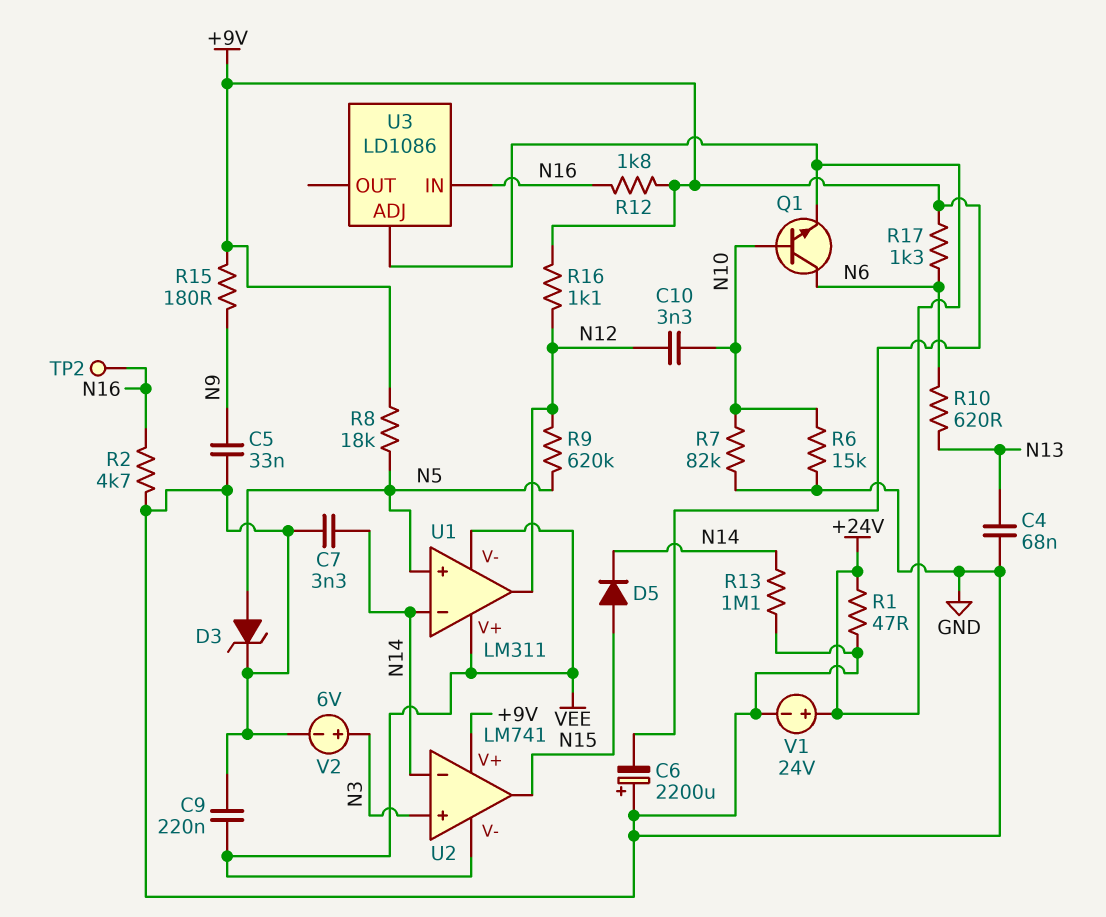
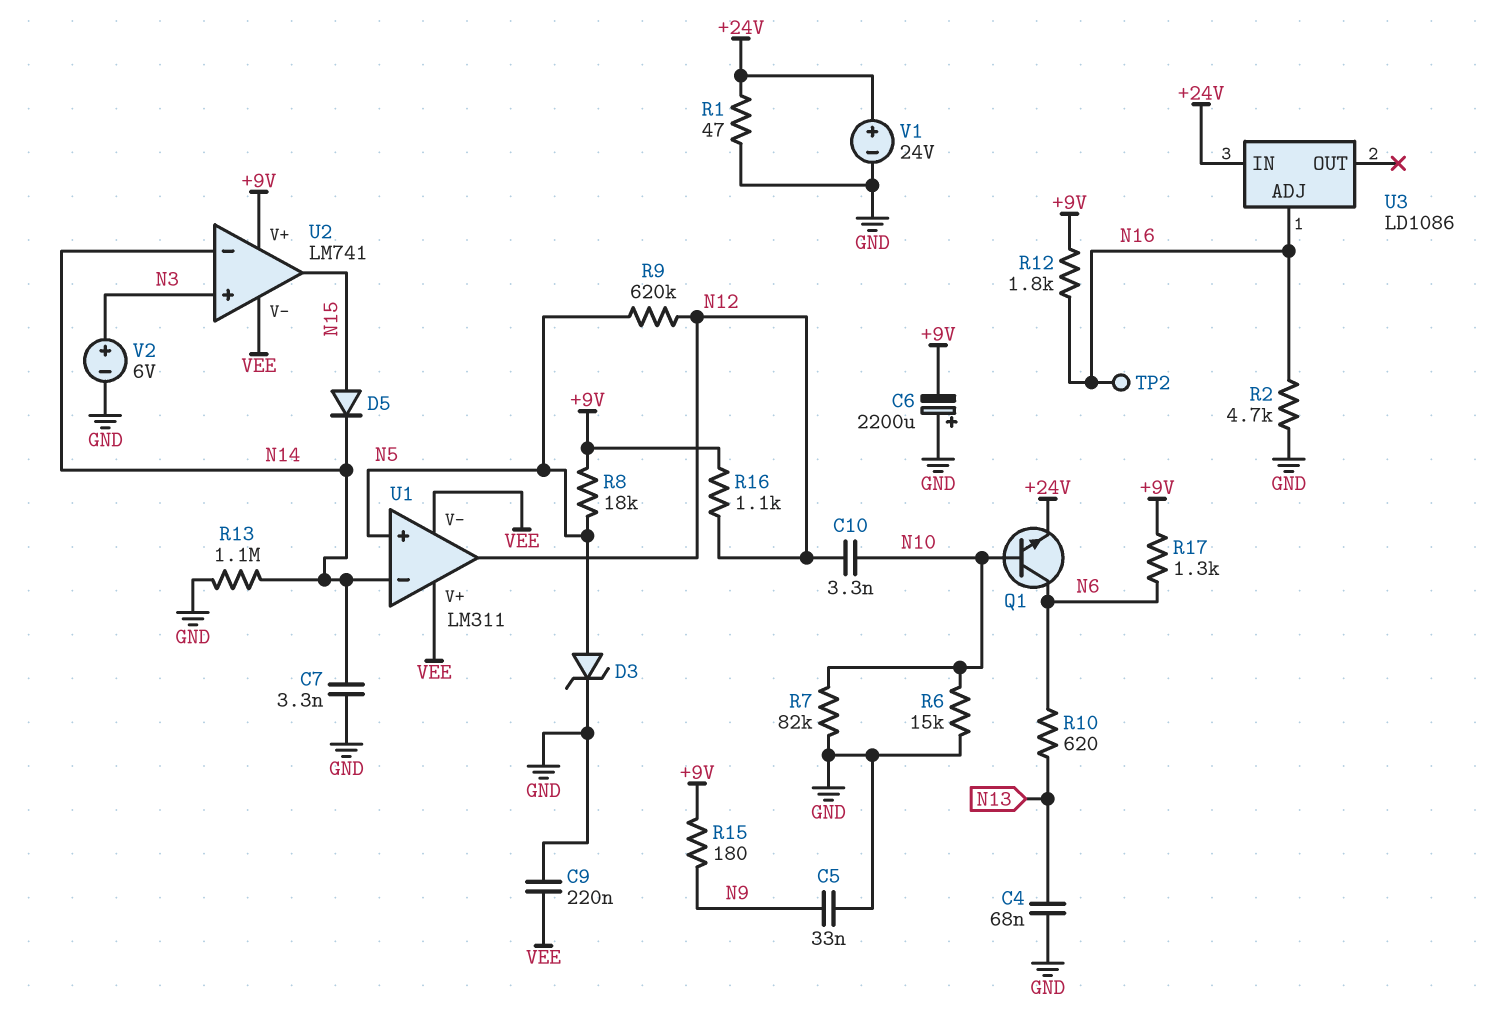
U3 pin ADJ: +24V -> N16
U3 pin IN: N16 -> +24V

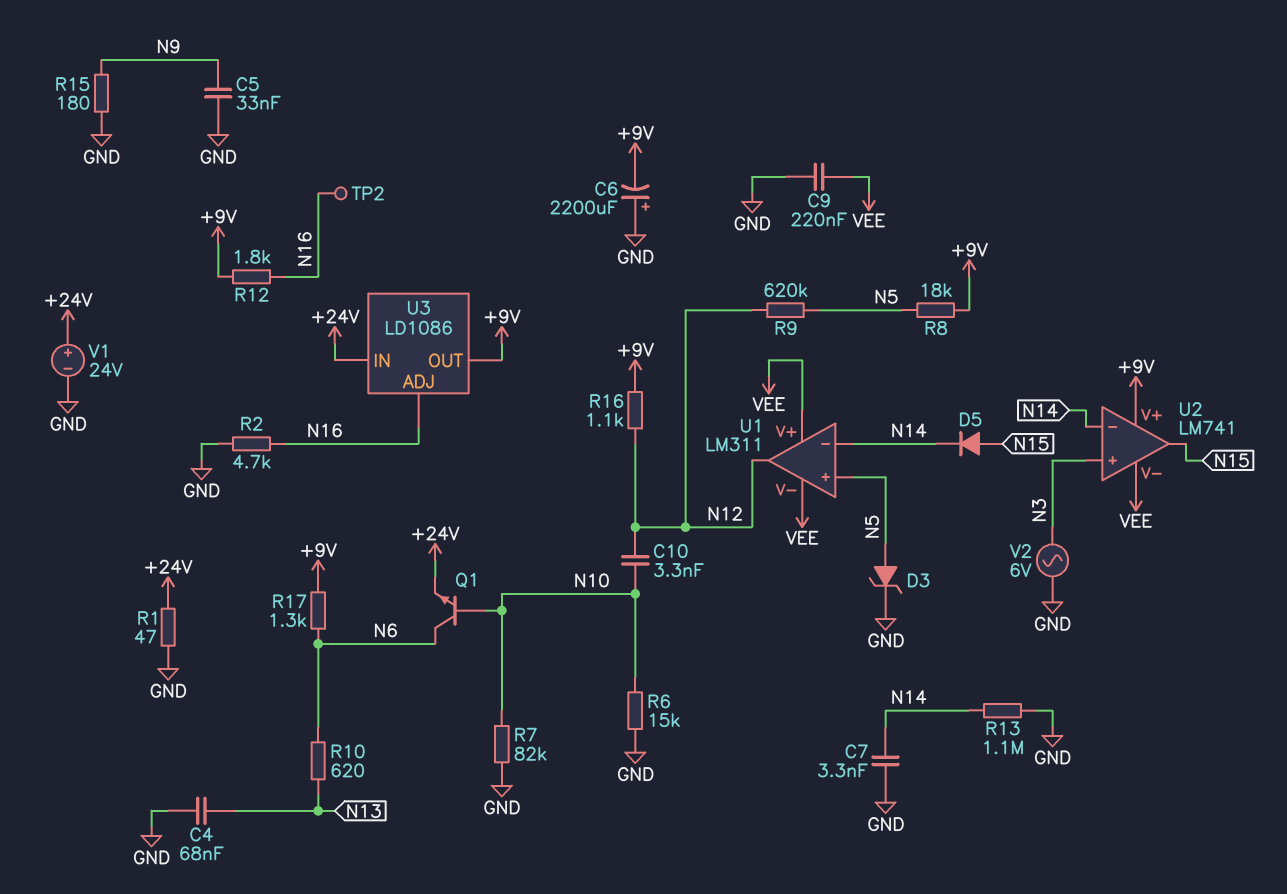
R15: 180 (+9V, N9) -> 180 (GND, N9)
U3 pin OUT: none -> +9V
V2: 6V (plus N3, minus GND) -> AC 6V (GND, N3)

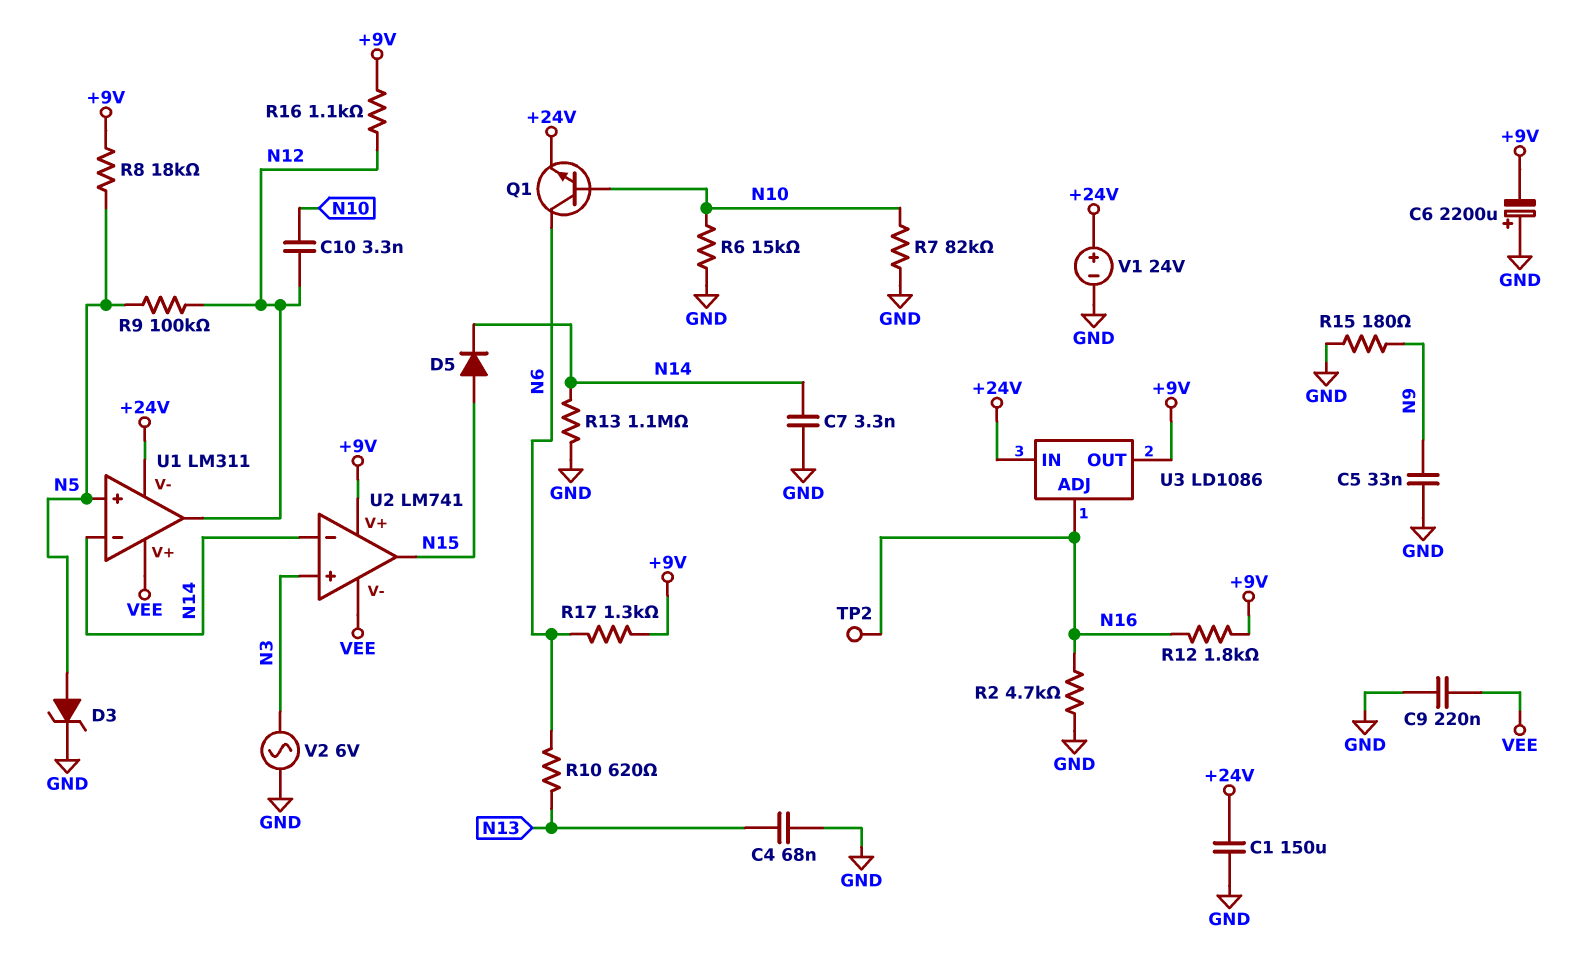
C1: none -> 150uF (+24V, GND)
R1: 47 (+24V, GND) -> none
R9: 620k (N5, N12) -> 100k (N5, N12)
U1 pin V-: VEE -> +24V

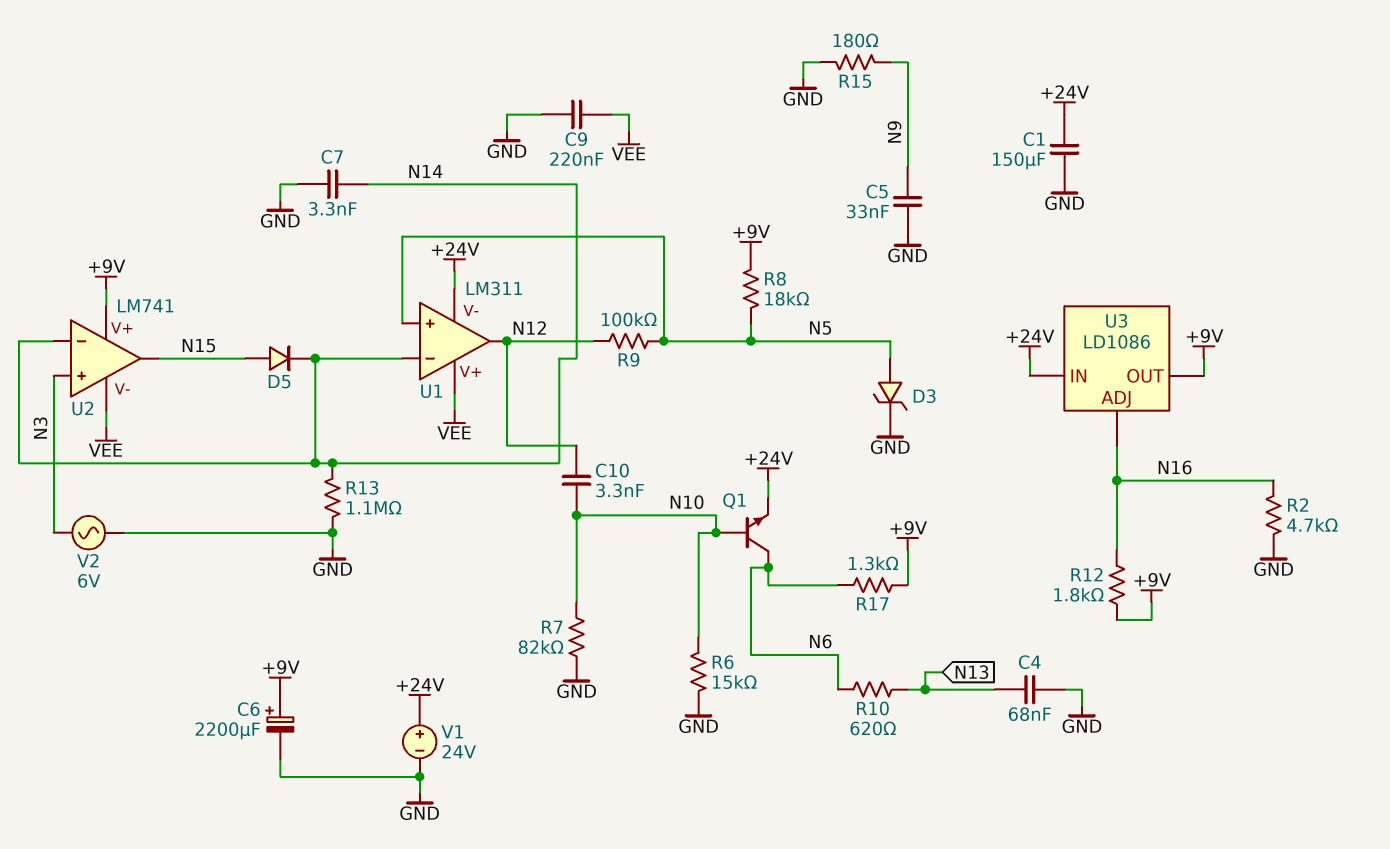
C6: 2200uF (plus GND, minus +9V) -> 2200uF (plus +9V, minus GND)
R16: 1.1k (+9V, N12) -> none
TP2: test point (N16) -> none

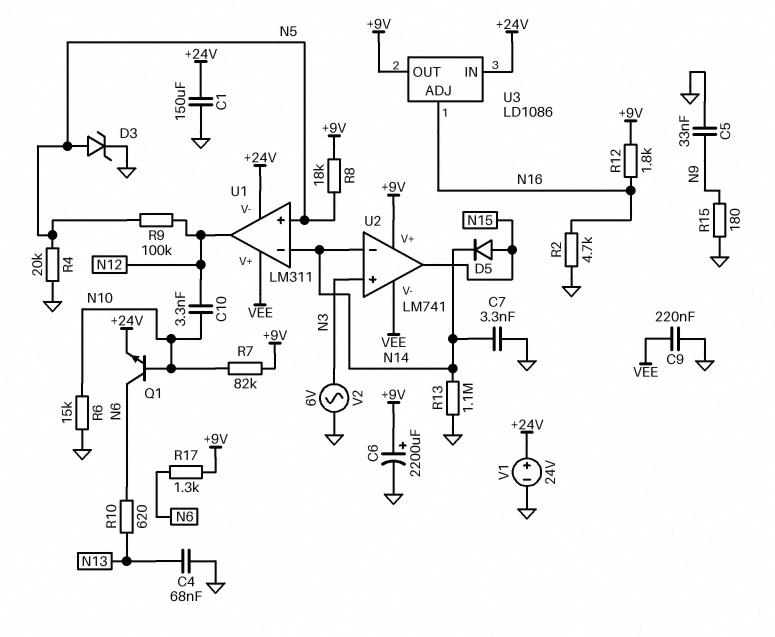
R4: none -> 20k (GND, N5)
R7: 82k (GND, N10) -> 82k (+9V, N10)

